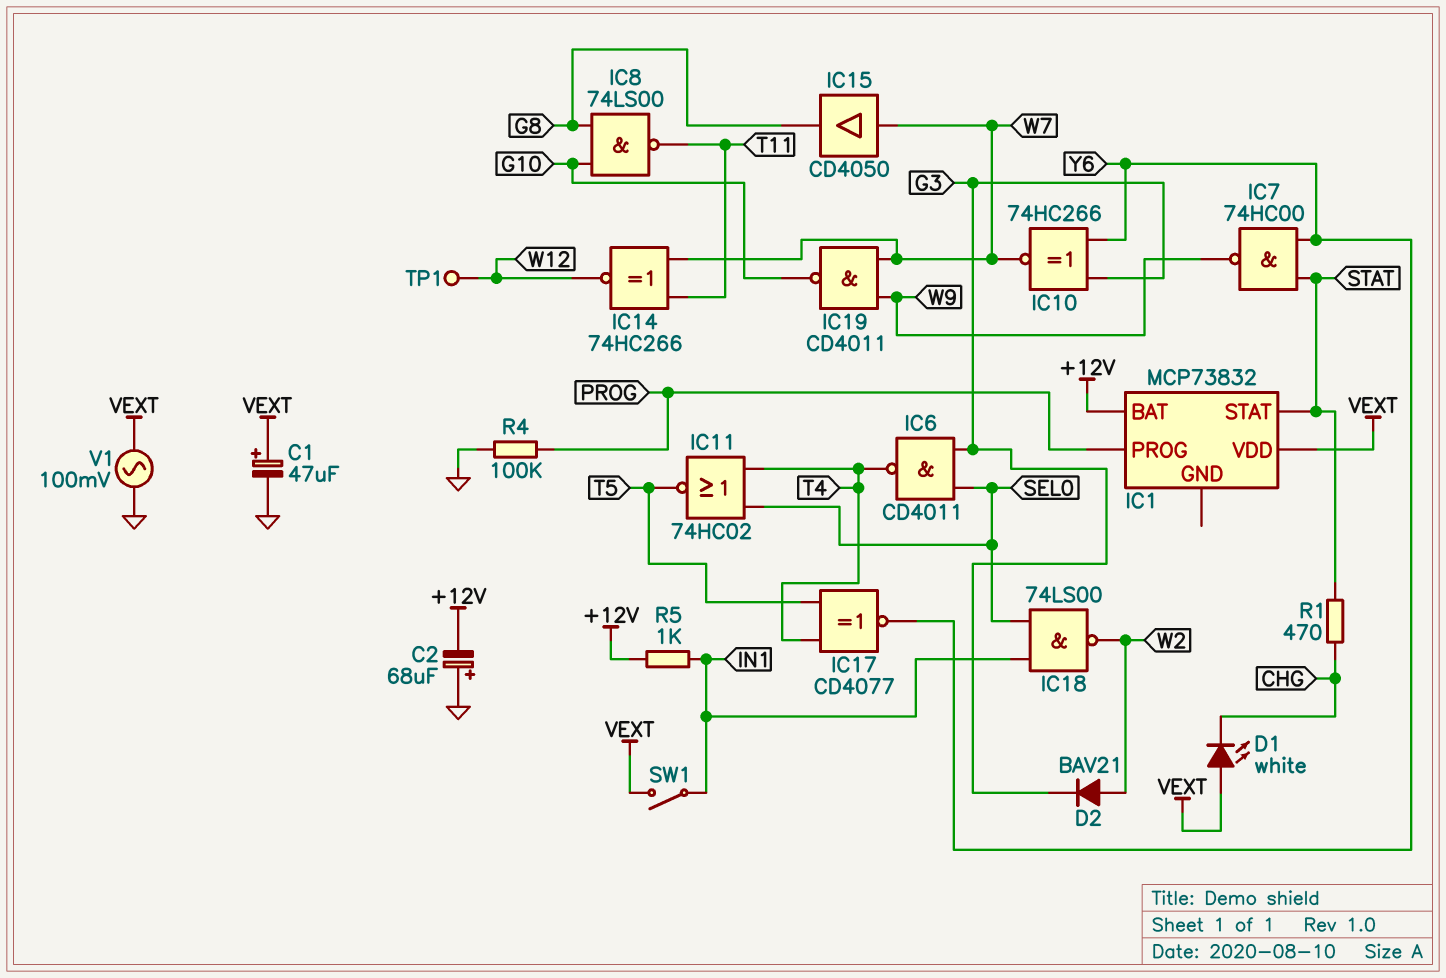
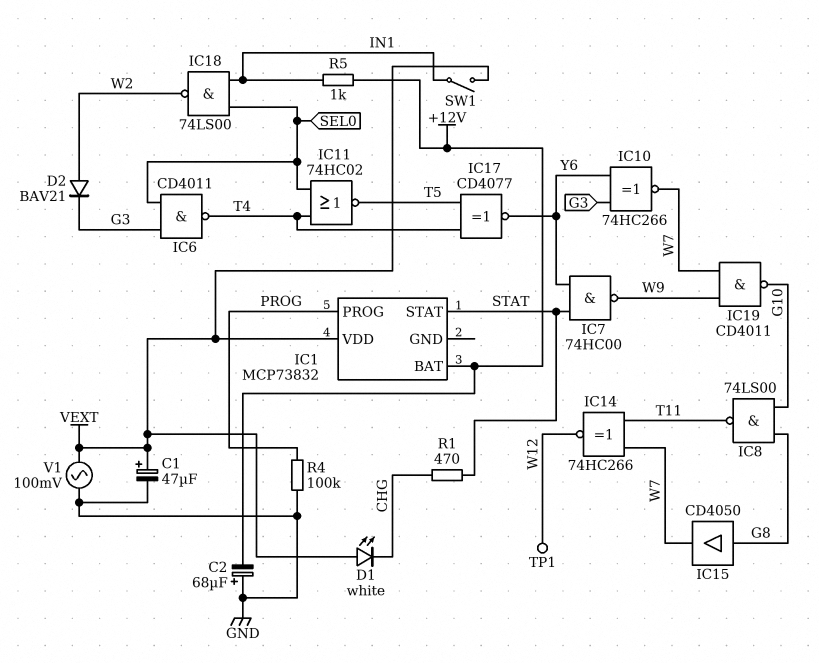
IC15: buffer CD4050 (in W7, out G8) -> buffer CD4050 (in G8, out W7)

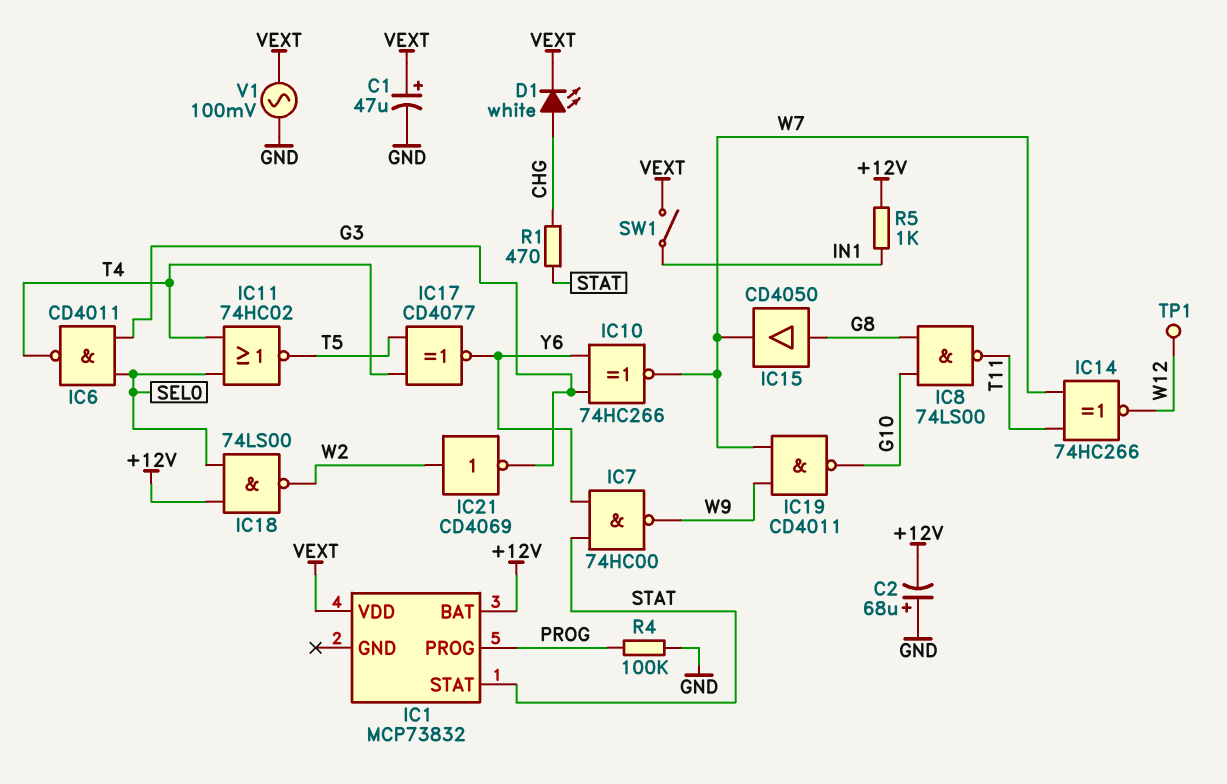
D1: LED white (A VEXT, K CHG) -> LED white (A CHG, K VEXT)
D2: diode BAV21 (A W2, K G3) -> none
IC18: NAND 74LS00 (in IN1, in SEL0, out W2) -> NAND 74LS00 (in +12V, in SEL0, out W2)
IC21: none -> NOT CD4069 (in W2, out G3)

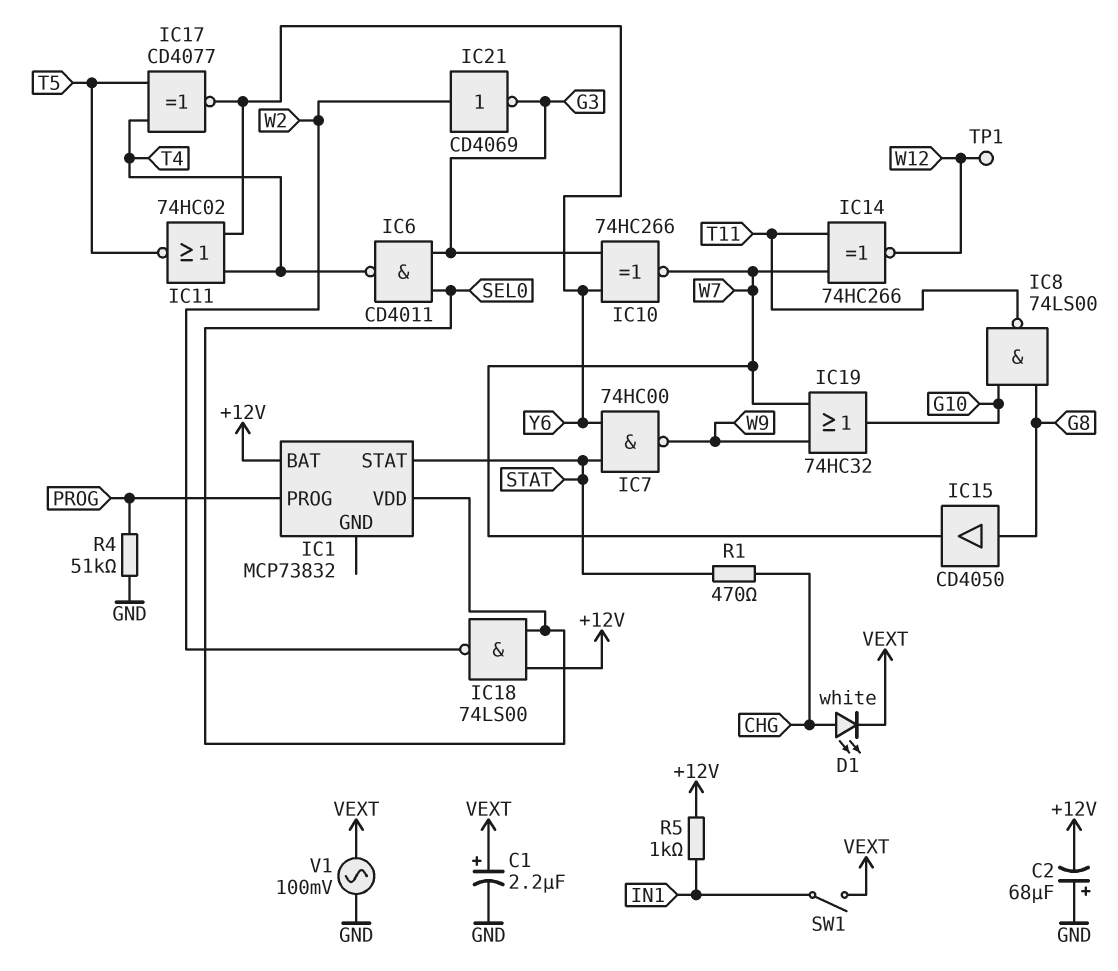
C1: 47uF (plus VEXT, minus GND) -> 2.2uF (plus VEXT, minus GND)
IC1 pin VDD: VEXT -> SEL0
IC11: NOR 74HC02 (in SEL0, in T4, out T5) -> NOR 74HC02 (in T4, in Y6, out T5)
IC19: NAND CD4011 (in W7, in W9, out G10) -> OR 74HC32 (in W7, in W9, out G10)
R4: 100k (GND, PROG) -> 51k (GND, PROG)

